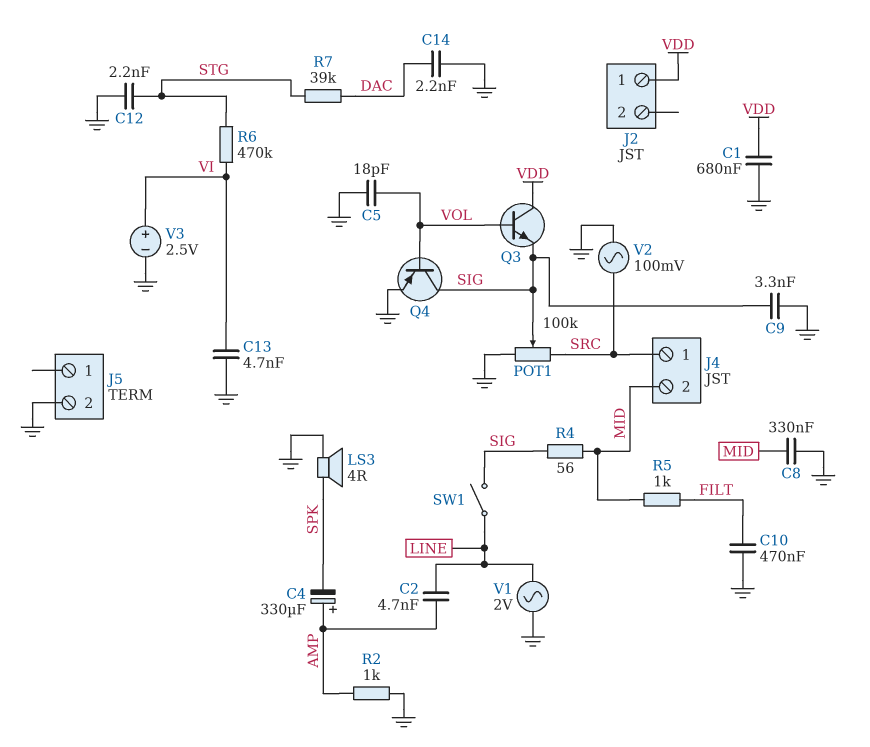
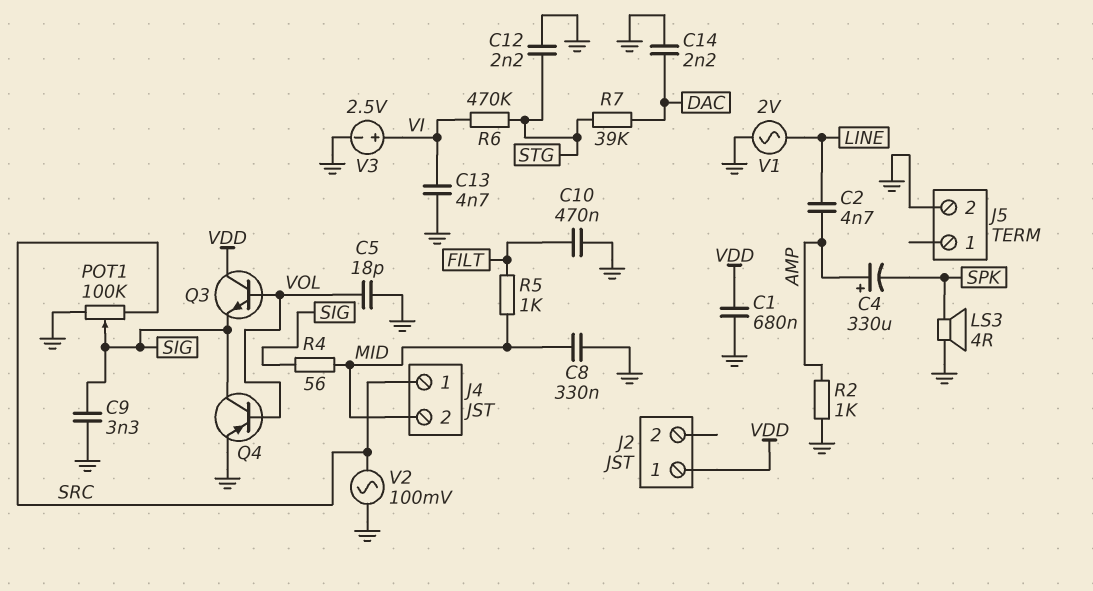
SW1: switch (LINE, SIG) -> none

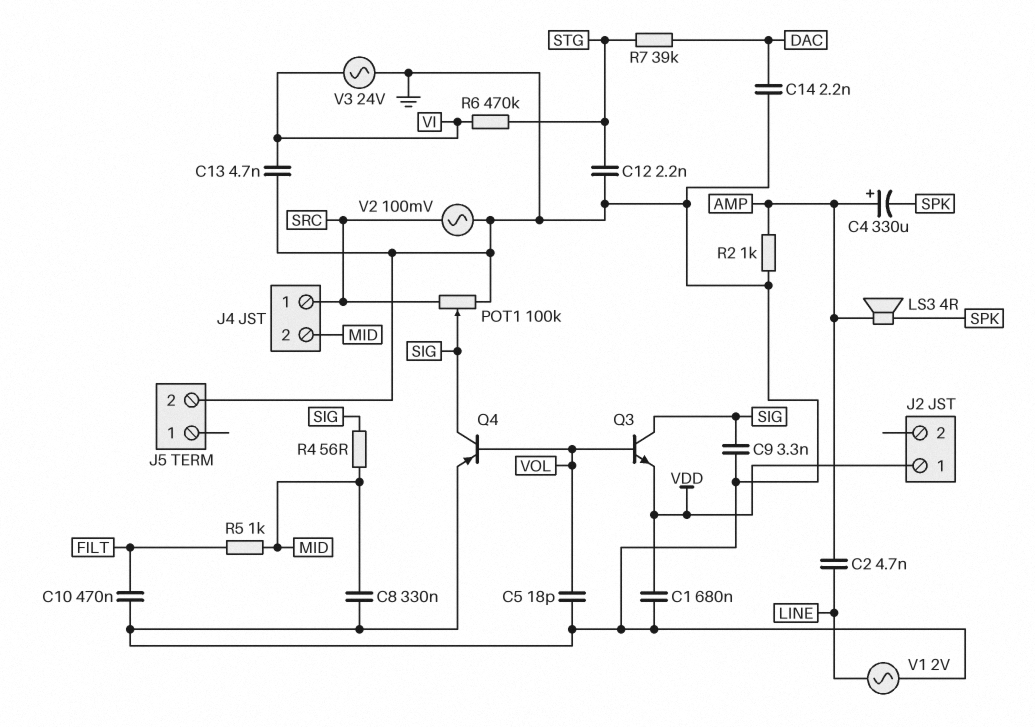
LS3: speaker 4R (GND, SPK) -> speaker 4R (AMP, SPK)
Q3: NPN (B VOL, C VDD, E SIG) -> NPN (B VOL, C SIG, E VDD)
V3: 2.5V (plus VI, minus GND) -> AC 24V (GND, VI)

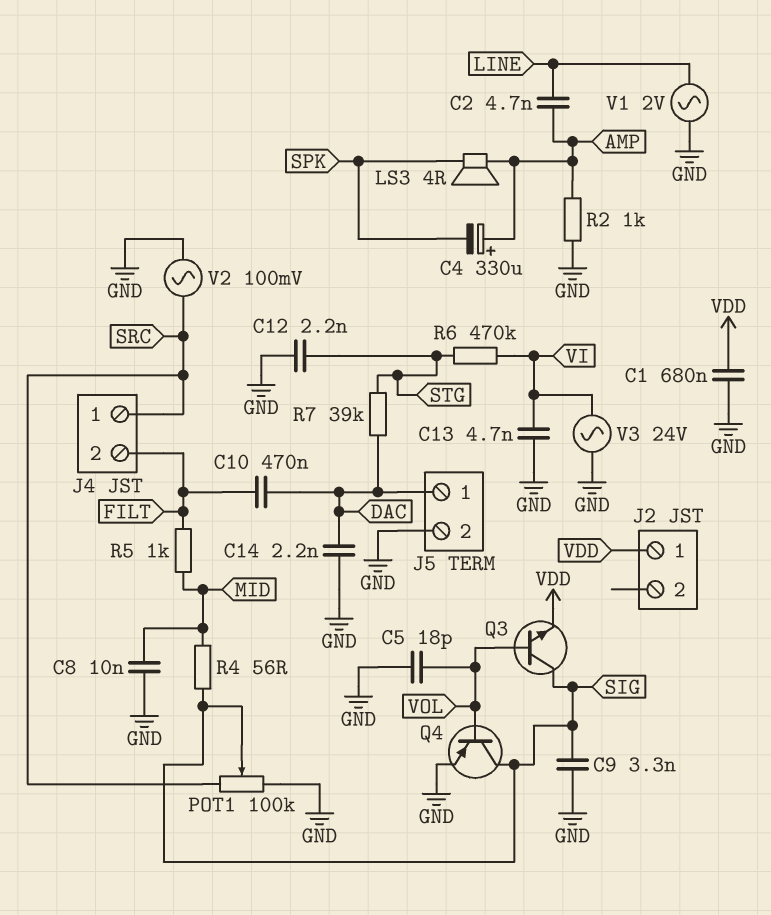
C8: 330nF (GND, MID) -> 10nF (GND, MID)
C10: 470nF (FILT, GND) -> 470nF (DAC, FILT)
J4 pin 2: MID -> FILT
J5 pin 1: none -> DAC

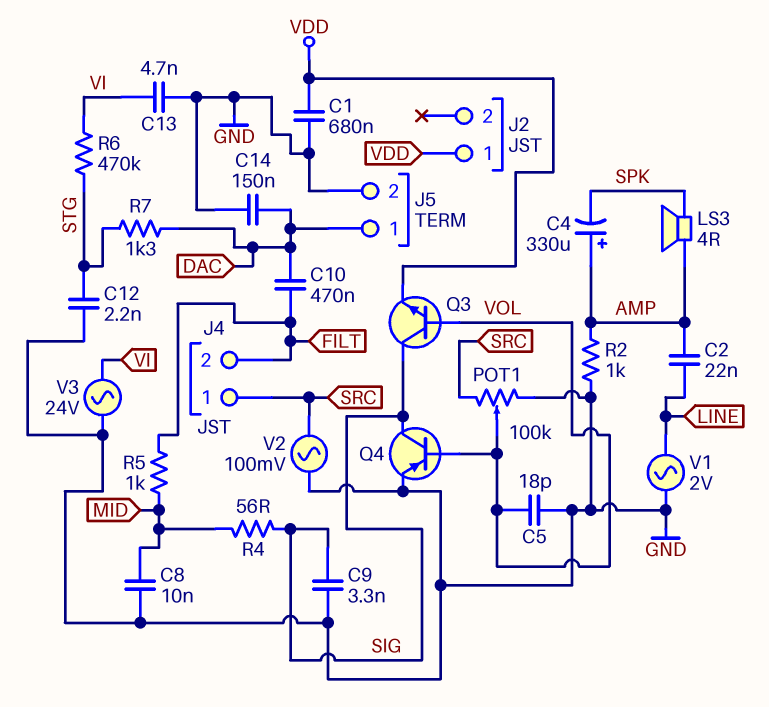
C2: 4.7nF (AMP, LINE) -> 22nF (AMP, LINE)
C14: 2.2nF (DAC, GND) -> 150nF (DAC, GND)
POT1: 100k (GND, SRC, wiper SIG) -> 100k (GND, SRC, wiper VOL)
R7: 39k (DAC, STG) -> 1.3k (DAC, STG)

